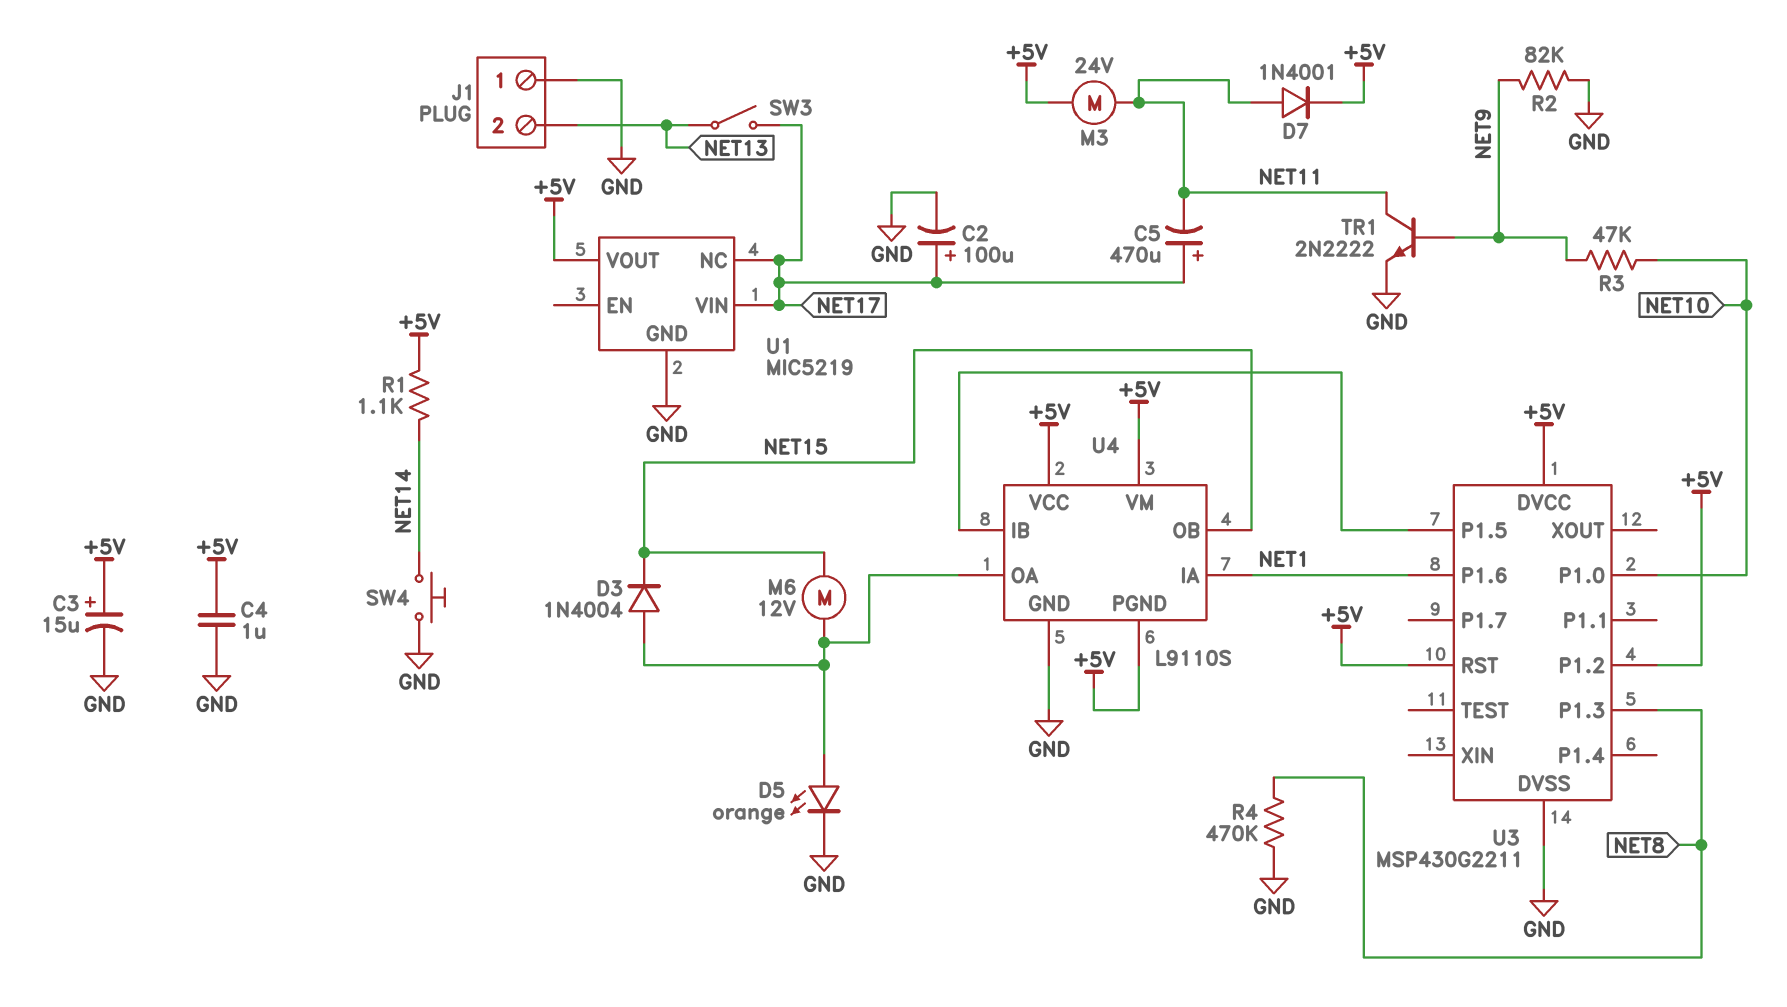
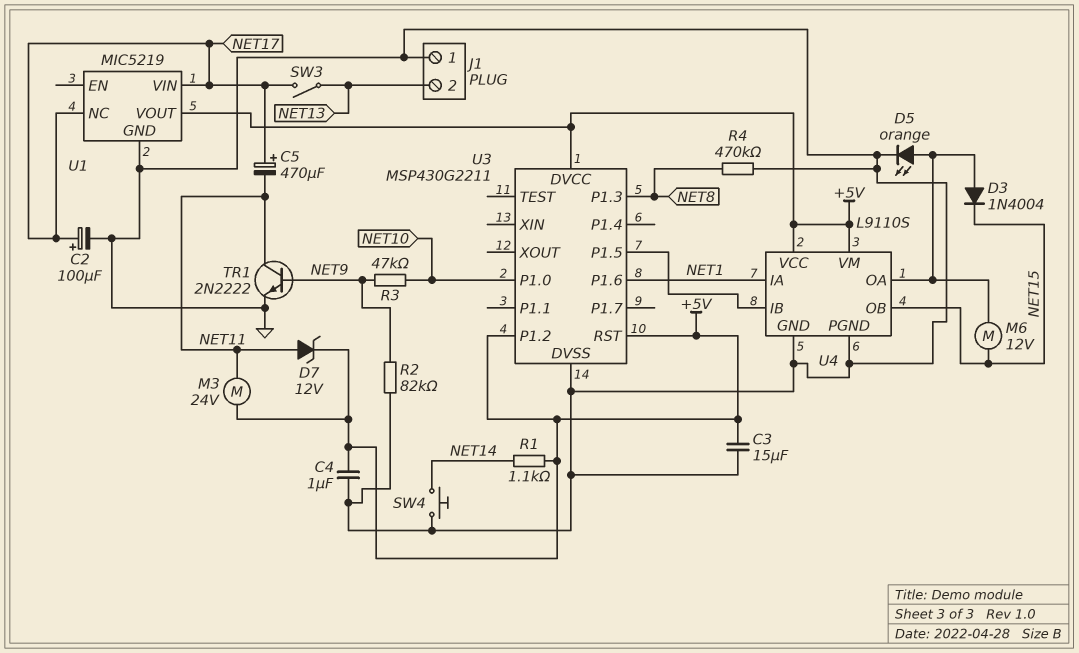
C3: 15uF (plus +5V, minus GND) -> 15uF (+5V, GND)
D7: diode 1N4001 (A NET11, K +5V) -> zener 12V (A NET11, K +5V)
U4 pin PGND: +5V -> GND

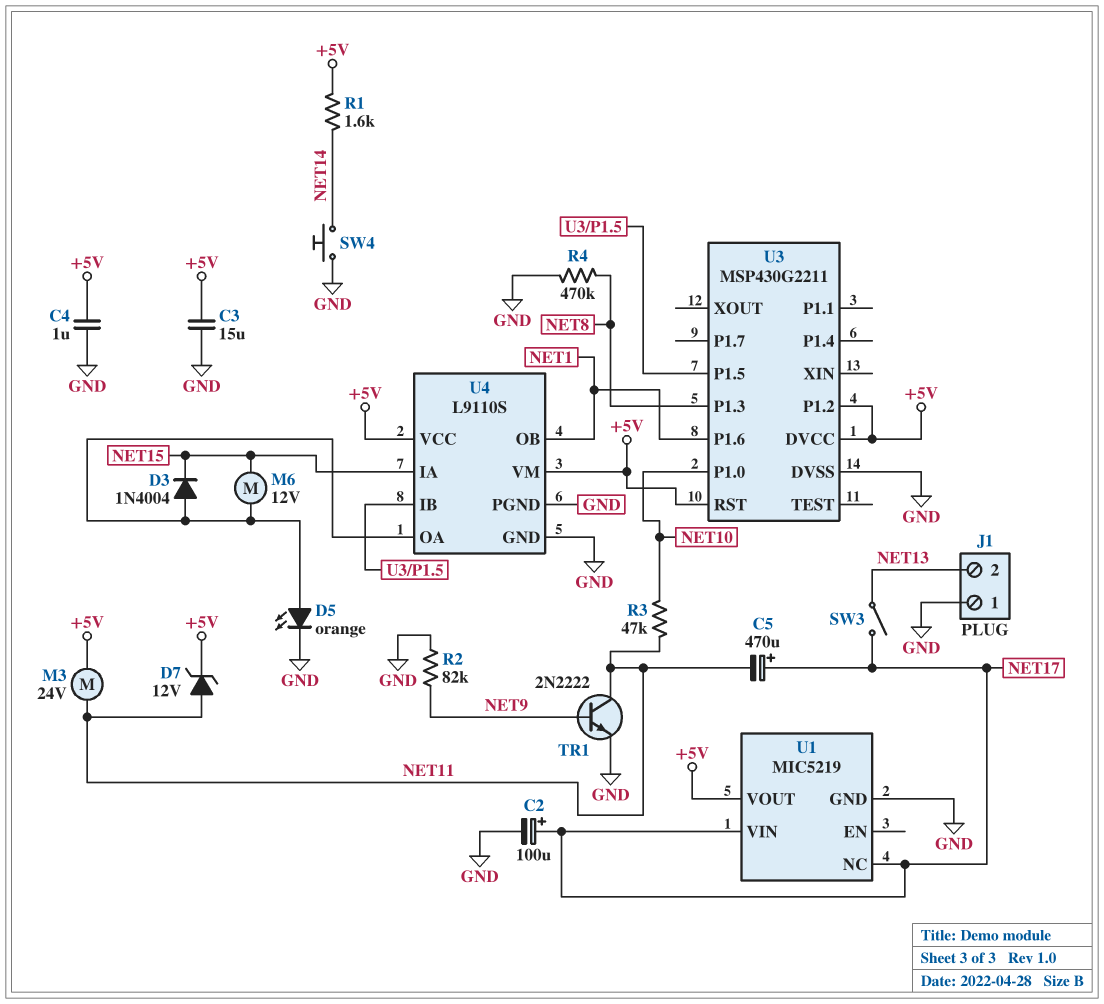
R1: 1.1k (+5V, NET14) -> 1.6k (+5V, NET14)
R3: 47k (NET9, NET10) -> 47k (NET10, NET11)
U4 pin IA: NET1 -> NET15
U4 pin OB: NET15 -> NET1

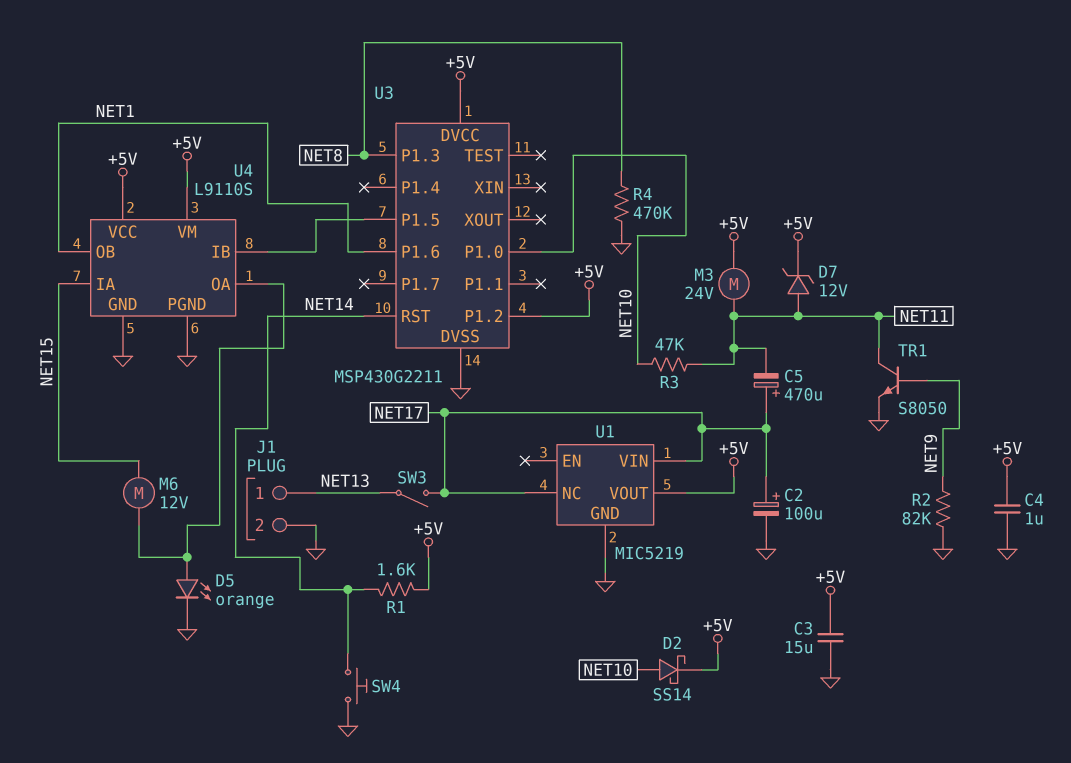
D2: none -> schottky SS14 (A NET10, K +5V)
D3: diode 1N4004 (A U4/OA, K NET15) -> none
J1 pin 1: GND -> NET13
J1 pin 2: NET13 -> GND
TR1: NPN 2N2222 (B NET9, C NET11, E GND) -> NPN S8050 (B NET9, C NET11, E GND)
U3 pin RST: +5V -> NET14

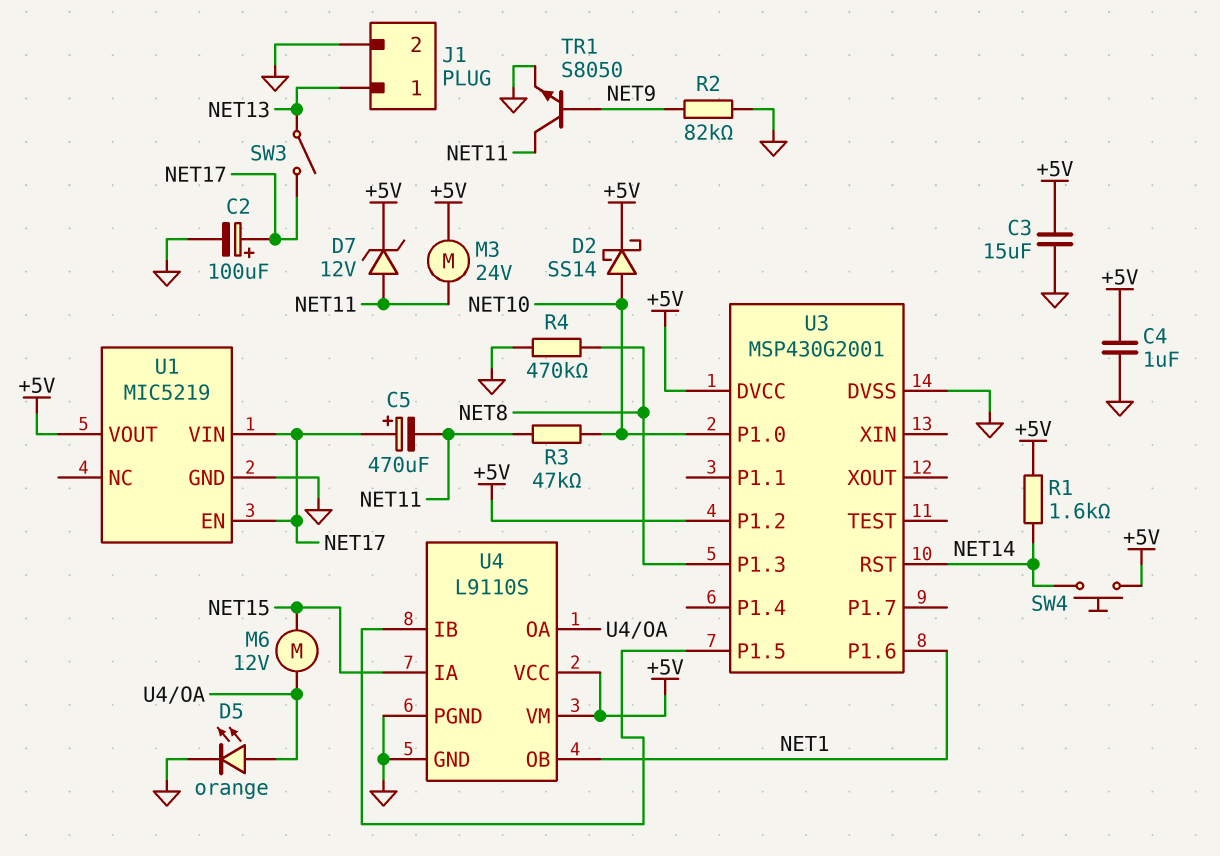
SW4: button (GND, NET14) -> button (+5V, NET14)
U1 pin EN: none -> NET17
U1 pin NC: NET17 -> none
U3: MSP430G2211 -> MSP430G2001

